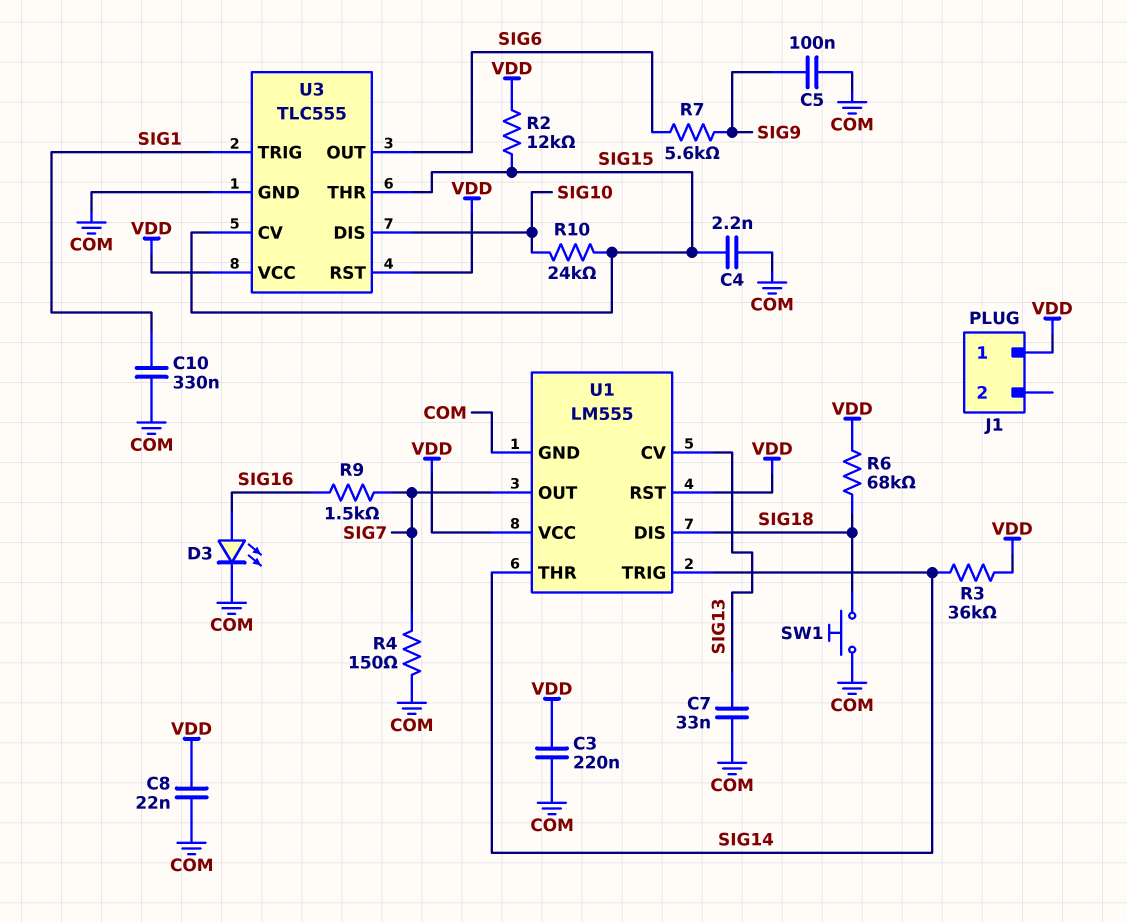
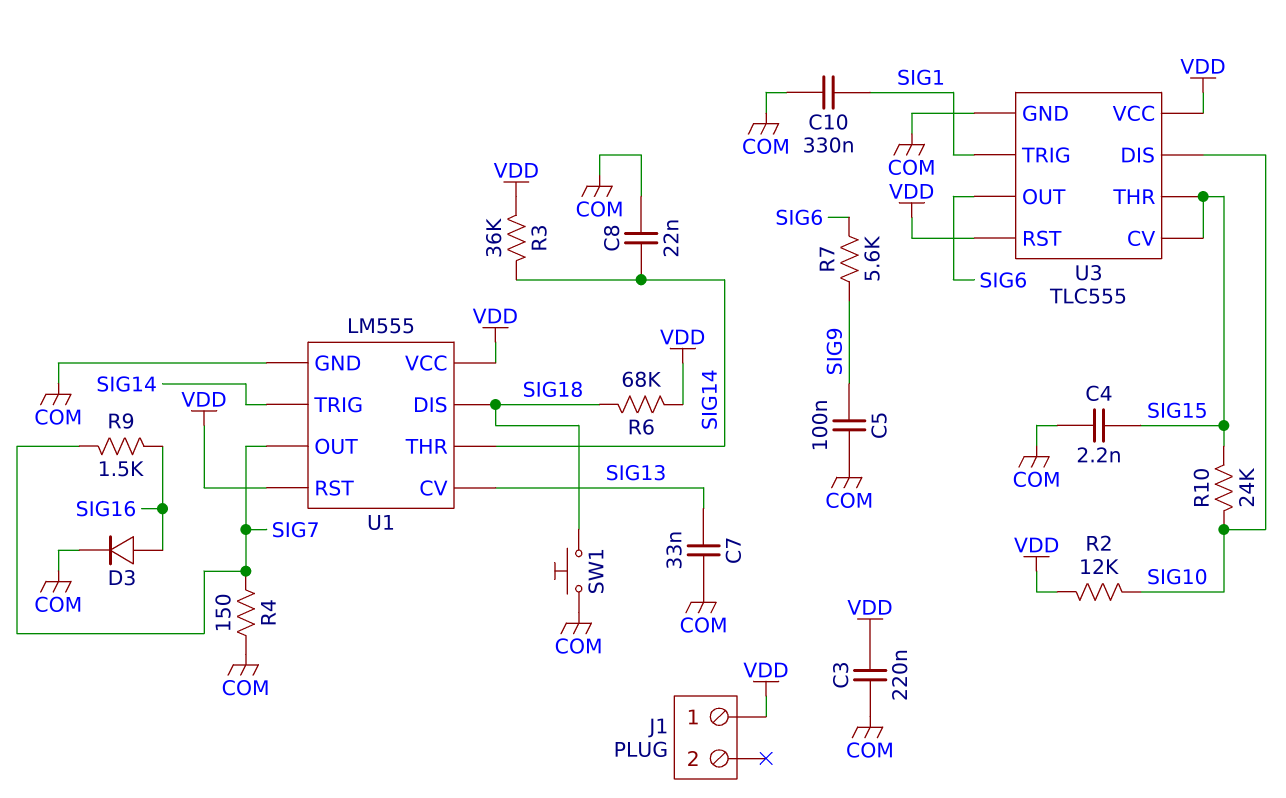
C8: 22nF (COM, VDD) -> 22nF (COM, SIG14)
D3: LED (A SIG16, K COM) -> diode (A SIG16, K COM)
R2: 12k (SIG15, VDD) -> 12k (SIG10, VDD)

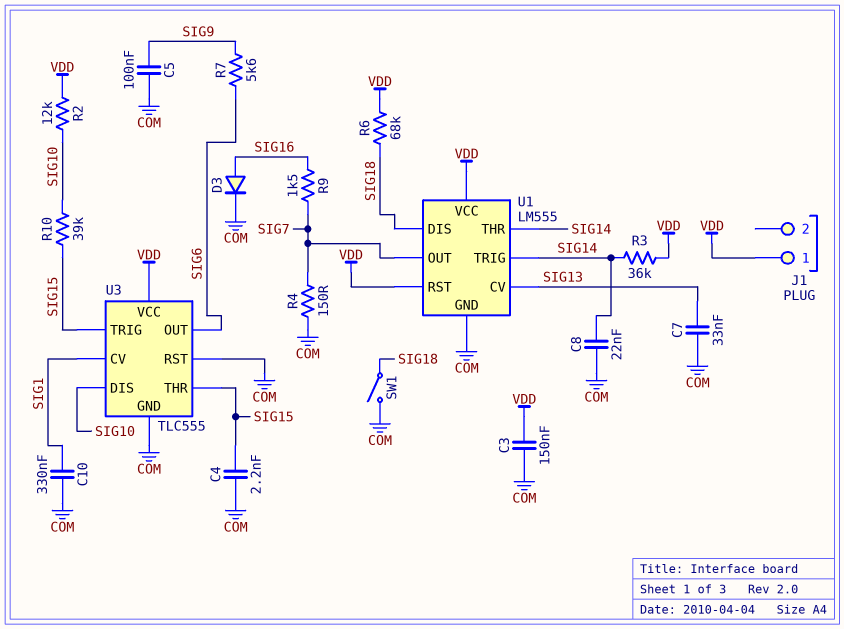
C3: 220nF (COM, VDD) -> 150nF (COM, VDD)
R10: 24k (SIG10, SIG15) -> 39k (SIG10, SIG15)
SW1: button (COM, SIG18) -> switch (COM, SIG18)
U3 pin CV: SIG15 -> SIG1
U3 pin RST: VDD -> COM
U3 pin TRIG: SIG1 -> SIG15

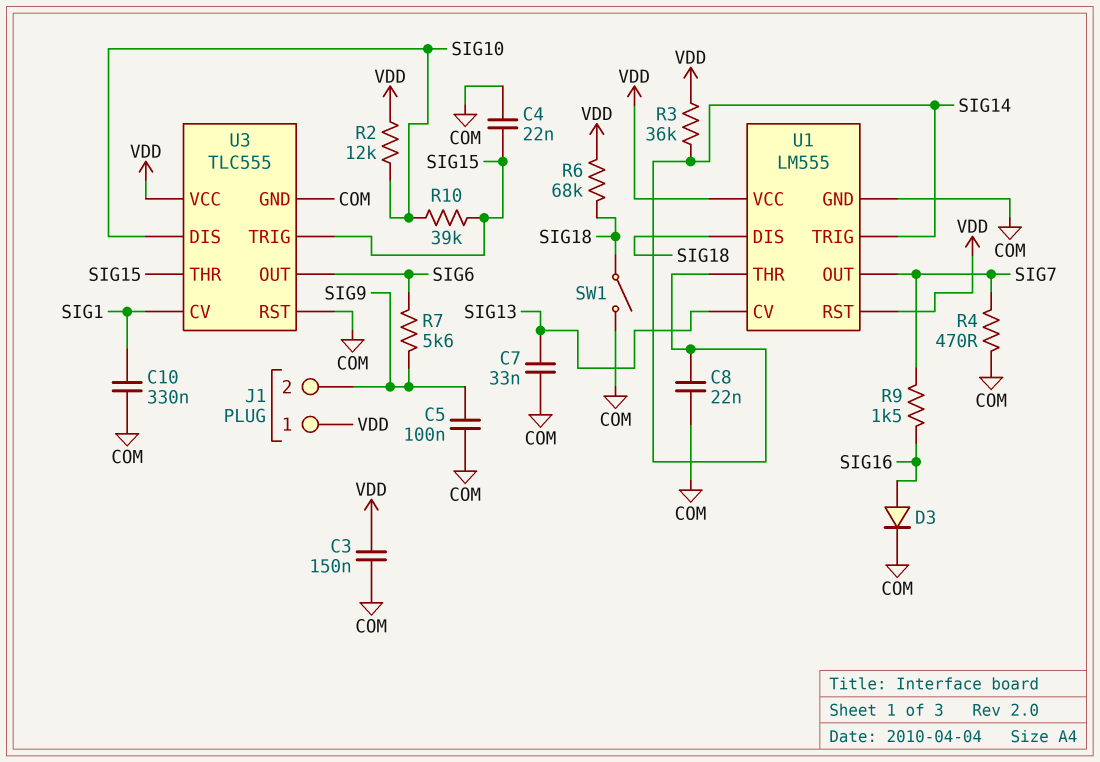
C4: 2.2nF (COM, SIG15) -> 22nF (COM, SIG15)
J1 pin 2: none -> SIG9
R4: 150 (COM, SIG7) -> 470 (COM, SIG7)

